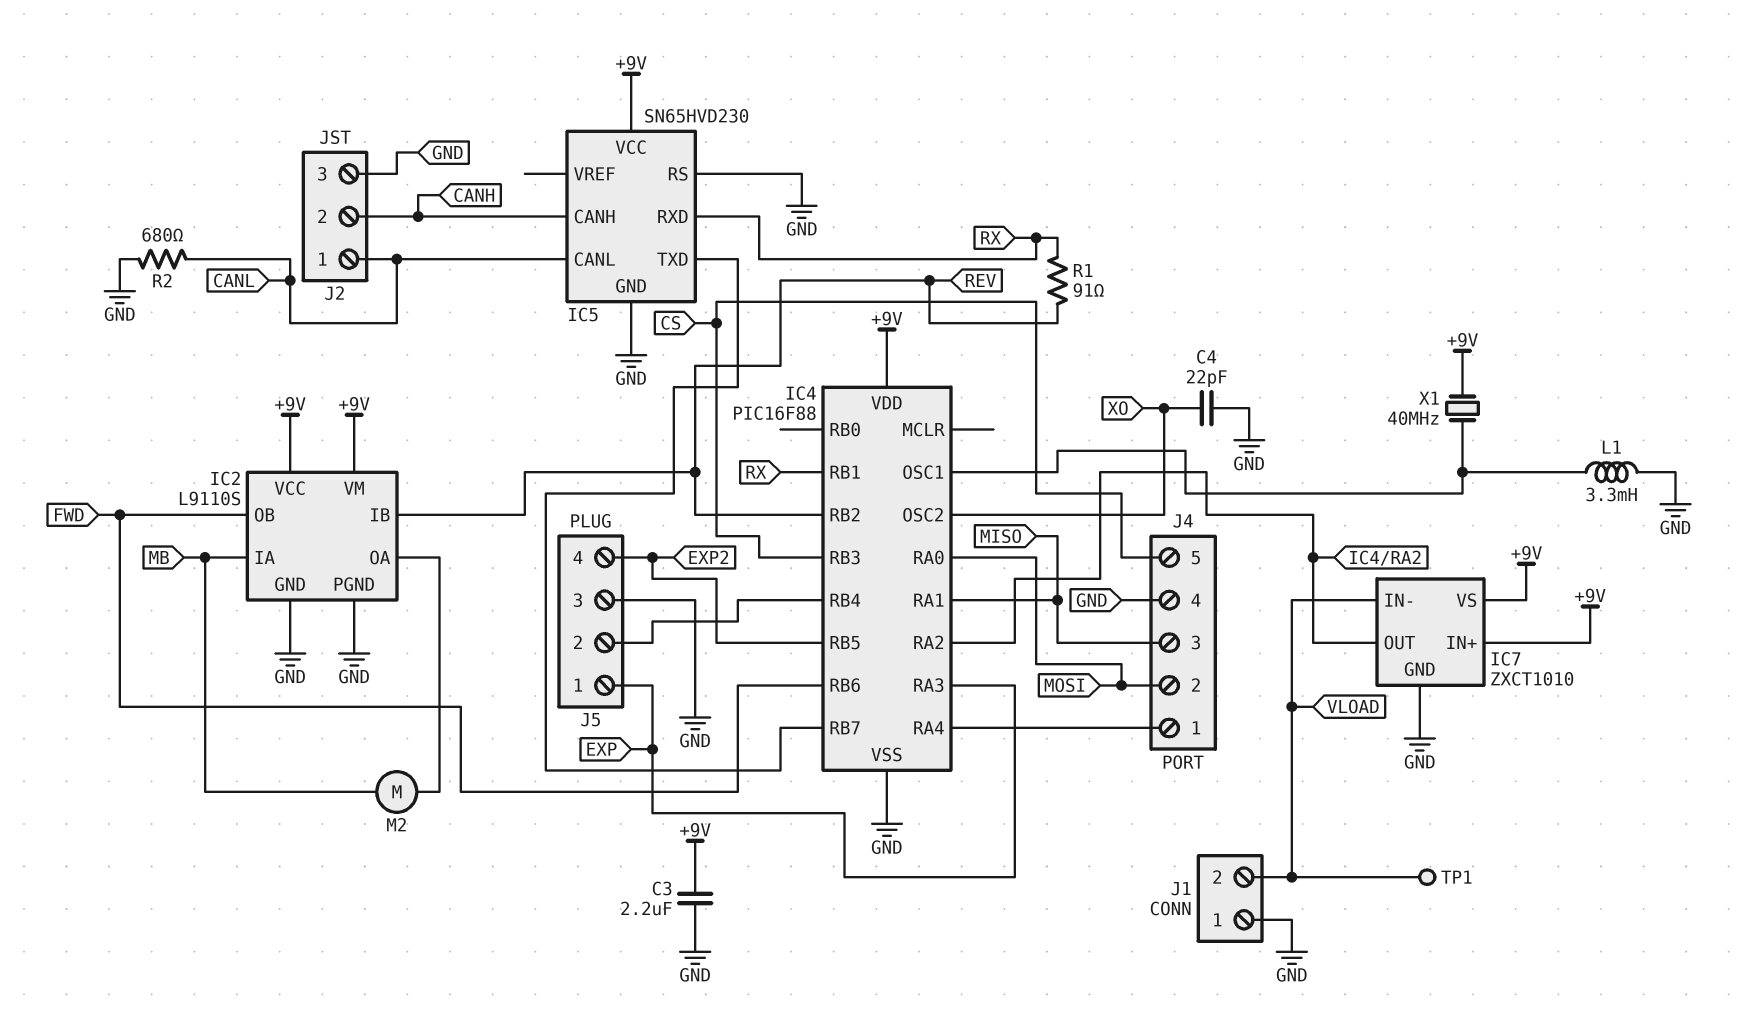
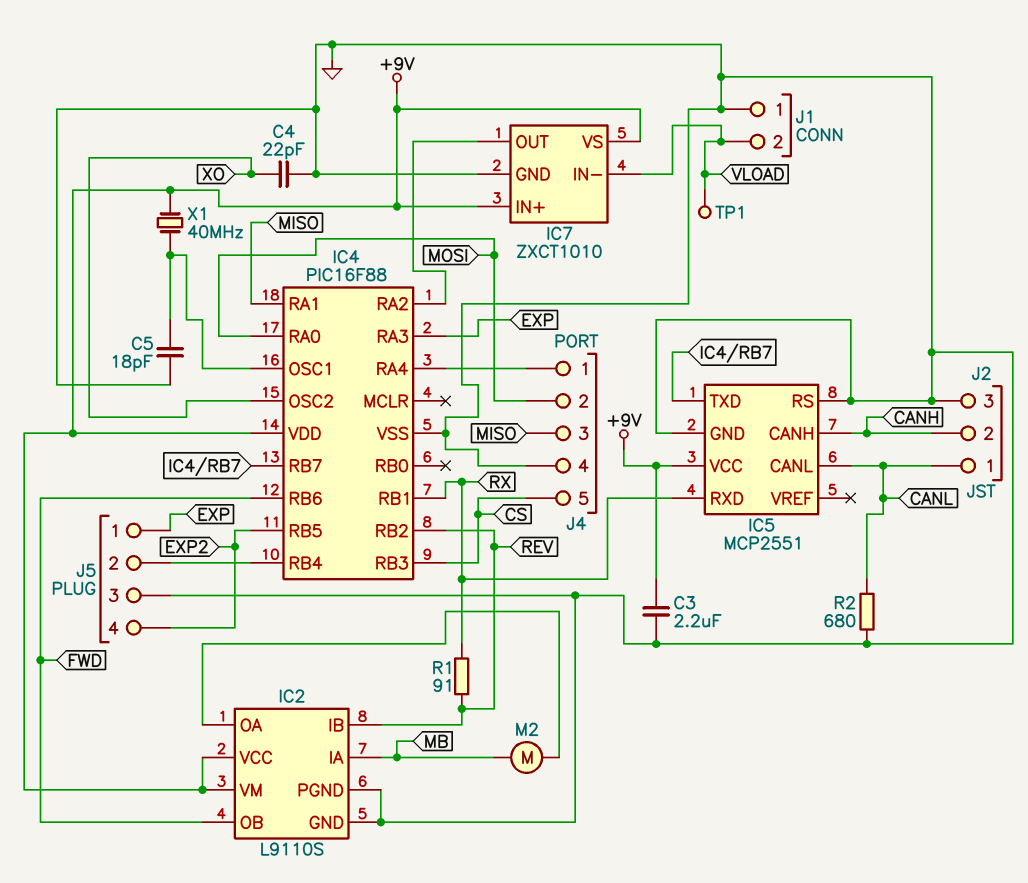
C5: none -> 18pF (GND, IC4/OSC1)
IC5: SN65HVD230 -> MCP2551
L1: 3.3mH (GND, IC4/OSC1) -> none

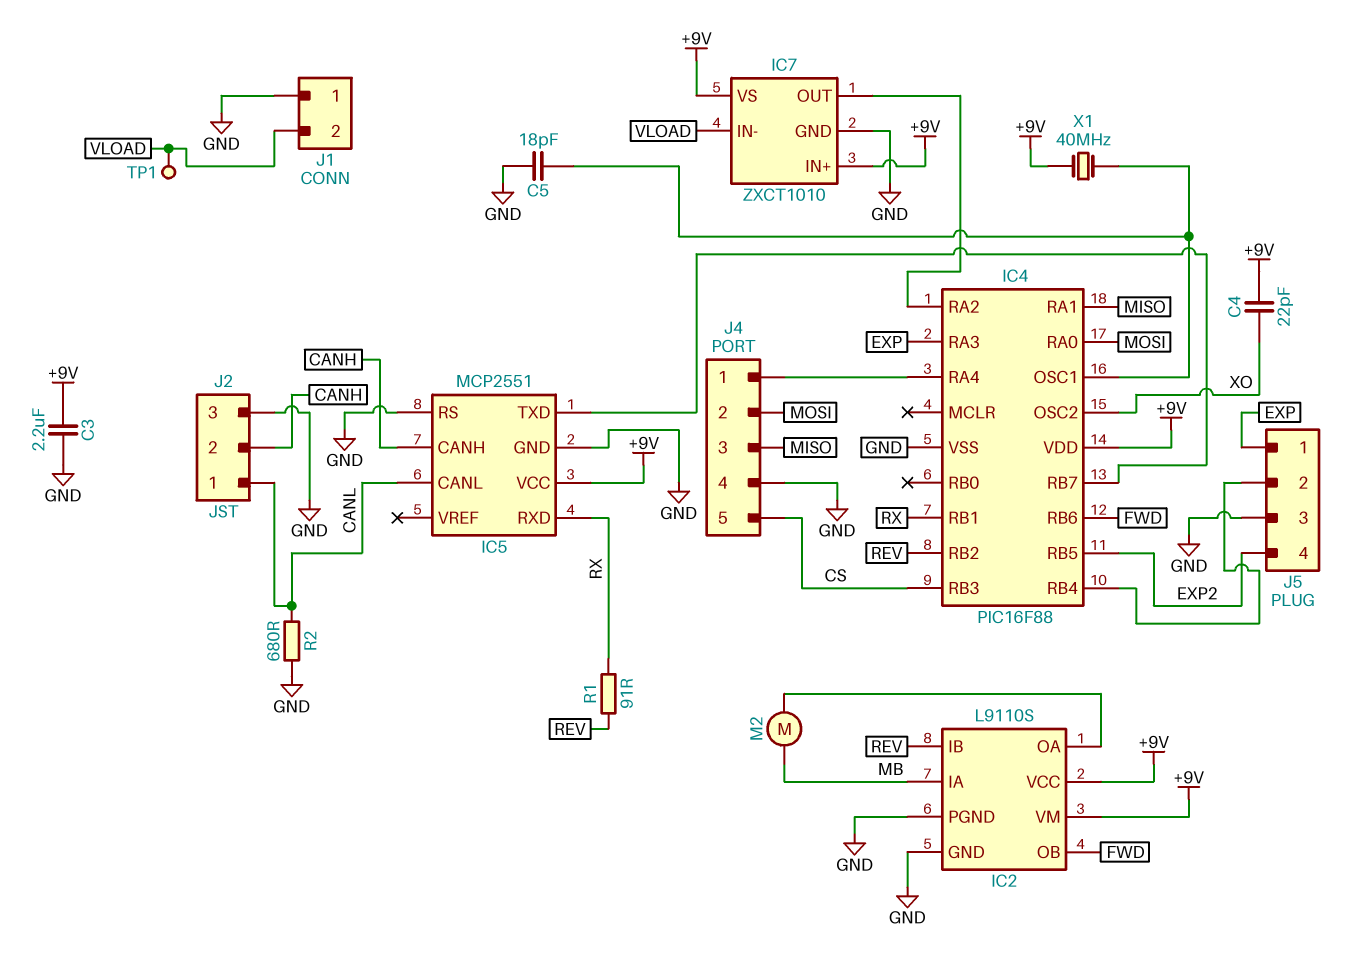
C4: 22pF (GND, XO) -> 22pF (+9V, XO)

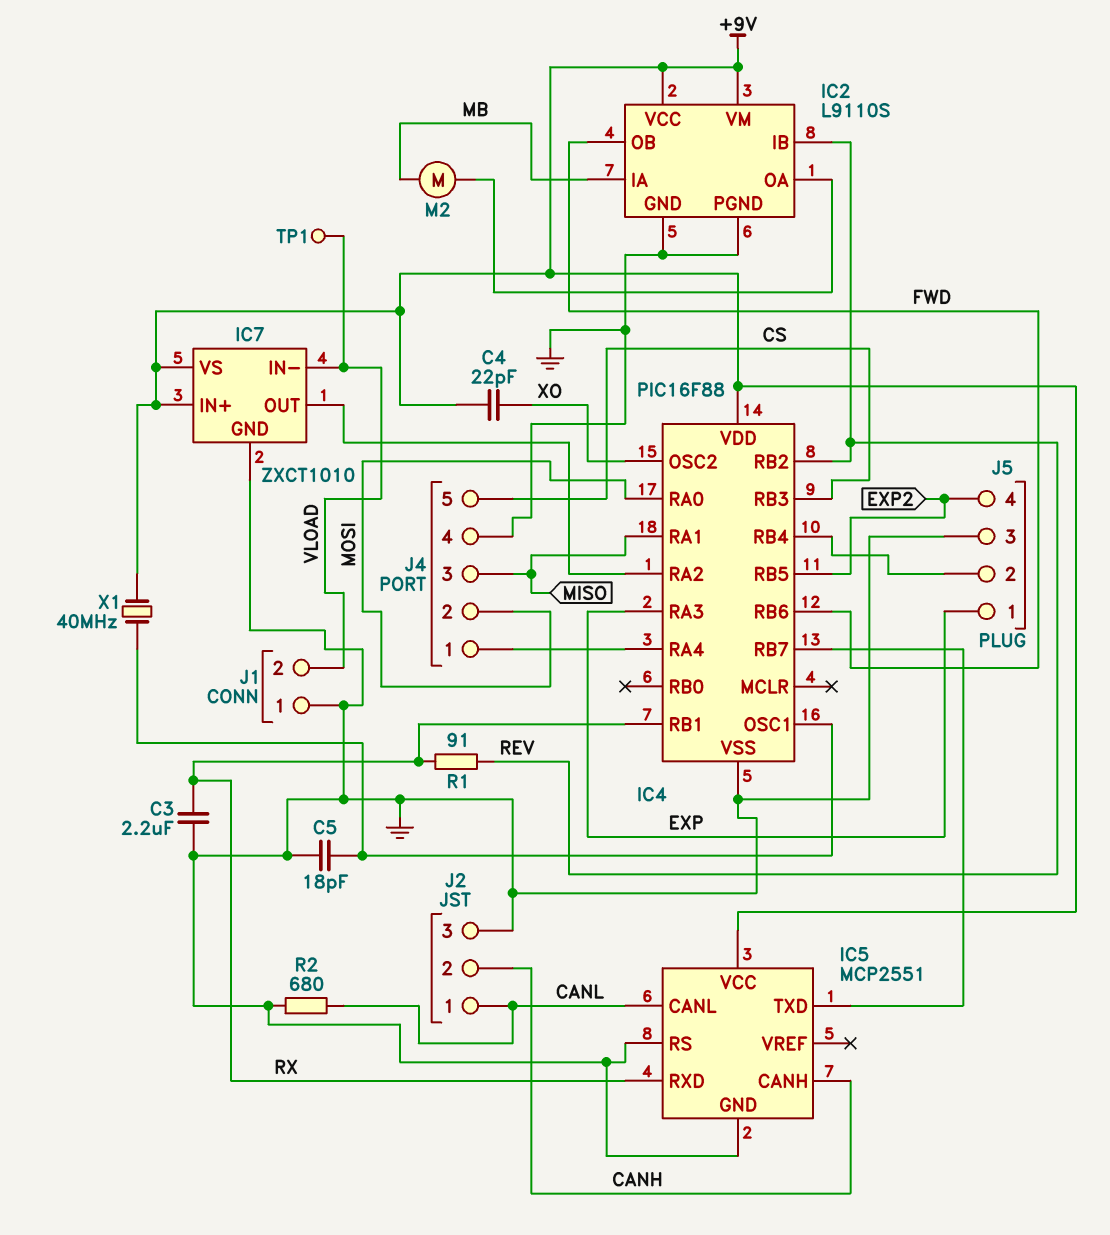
C3: 2.2uF (+9V, GND) -> 2.2uF (GND, RX)

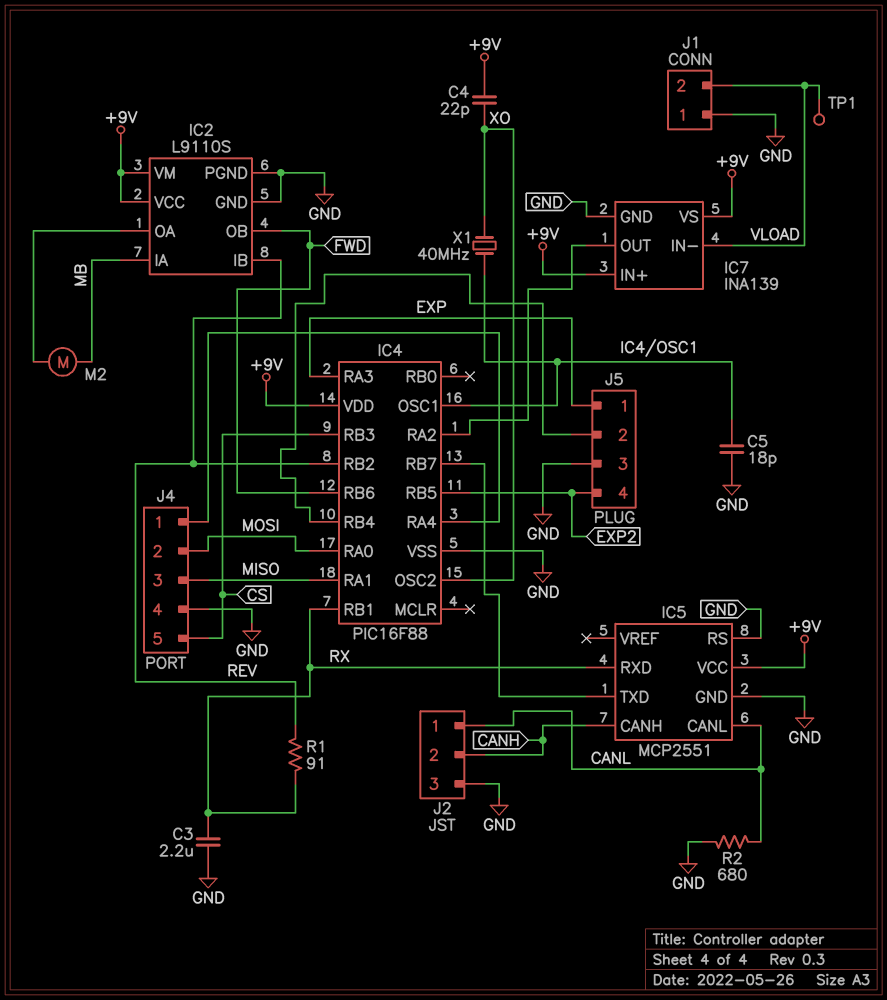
IC7: ZXCT1010 -> INA139
X1: 40MHz (+9V, IC4/OSC1) -> 40MHz (IC4/OSC1, XO)

